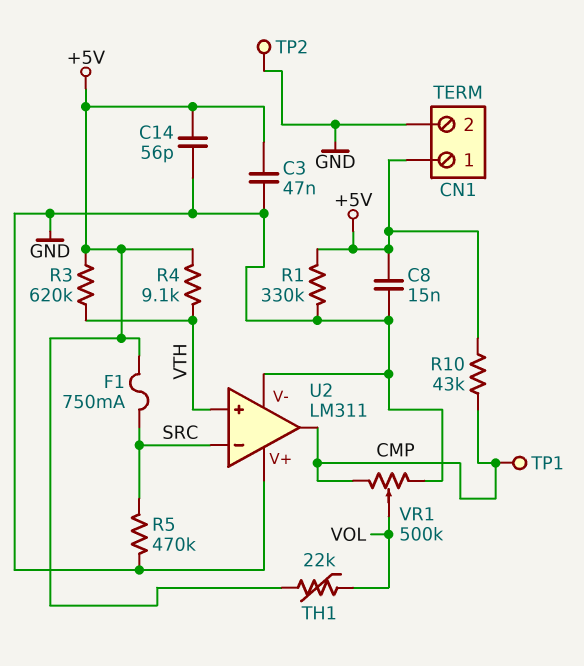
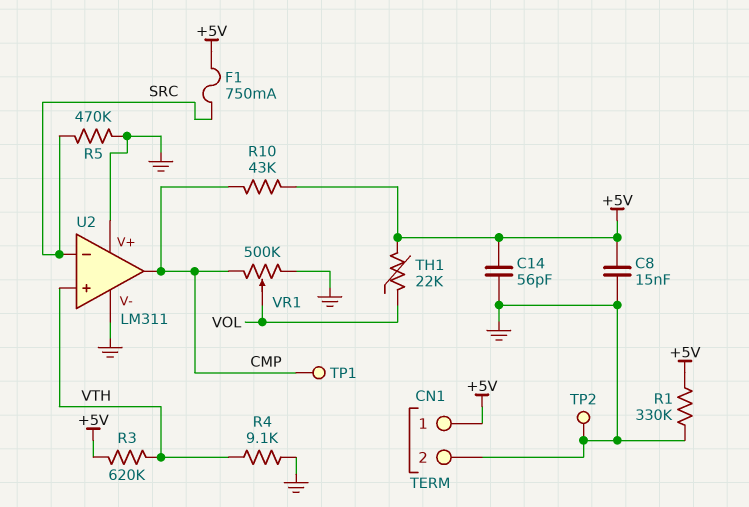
C3: 47nF (+5V, GND) -> none
R4: 9.1k (+5V, VTH) -> 9.1k (GND, VTH)

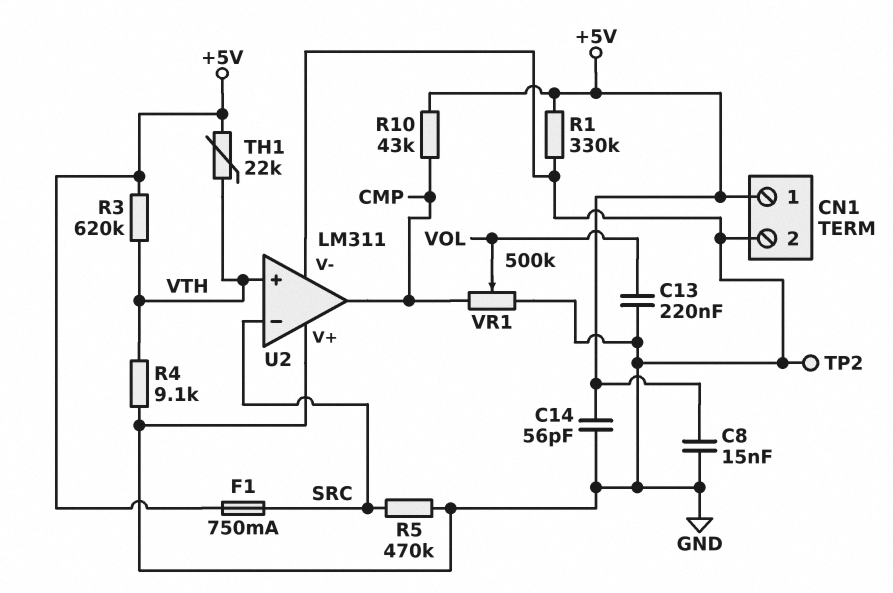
C13: none -> 220nF (GND, VOL)
TH1: 22k (+5V, VOL) -> 22k (+5V, VTH)
TP1: test point (CMP) -> none

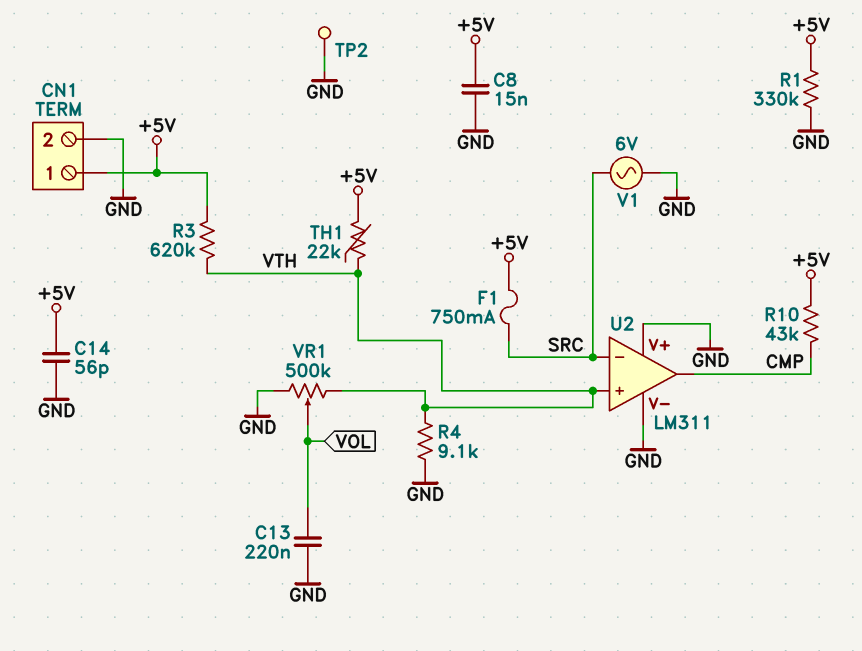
R5: 470k (GND, SRC) -> none
V1: none -> AC 6V (GND, SRC)
VR1: 500k (CMP, GND, wiper VOL) -> 500k (GND, VTH, wiper VOL)

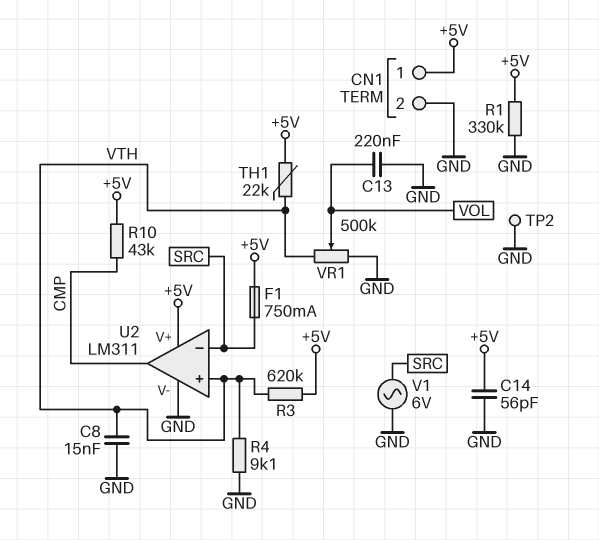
C8: 15nF (+5V, GND) -> 15nF (GND, VTH)
U2 pin V+: GND -> +5V

